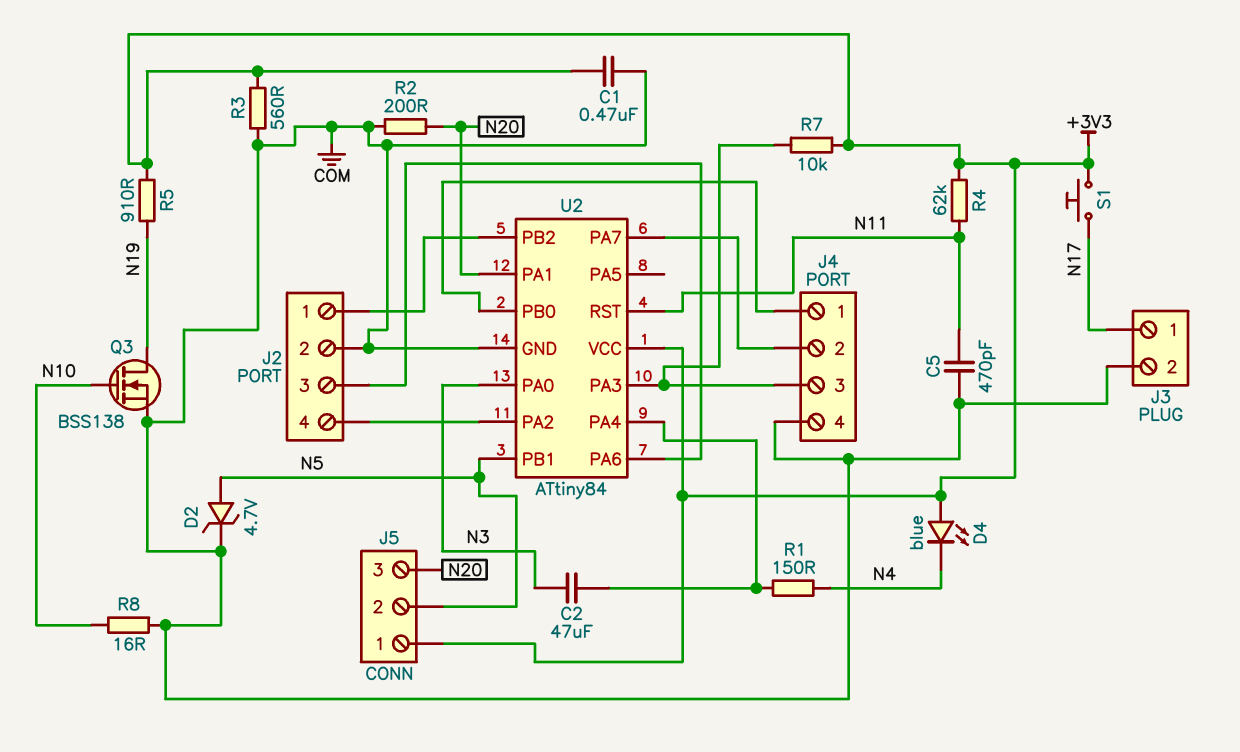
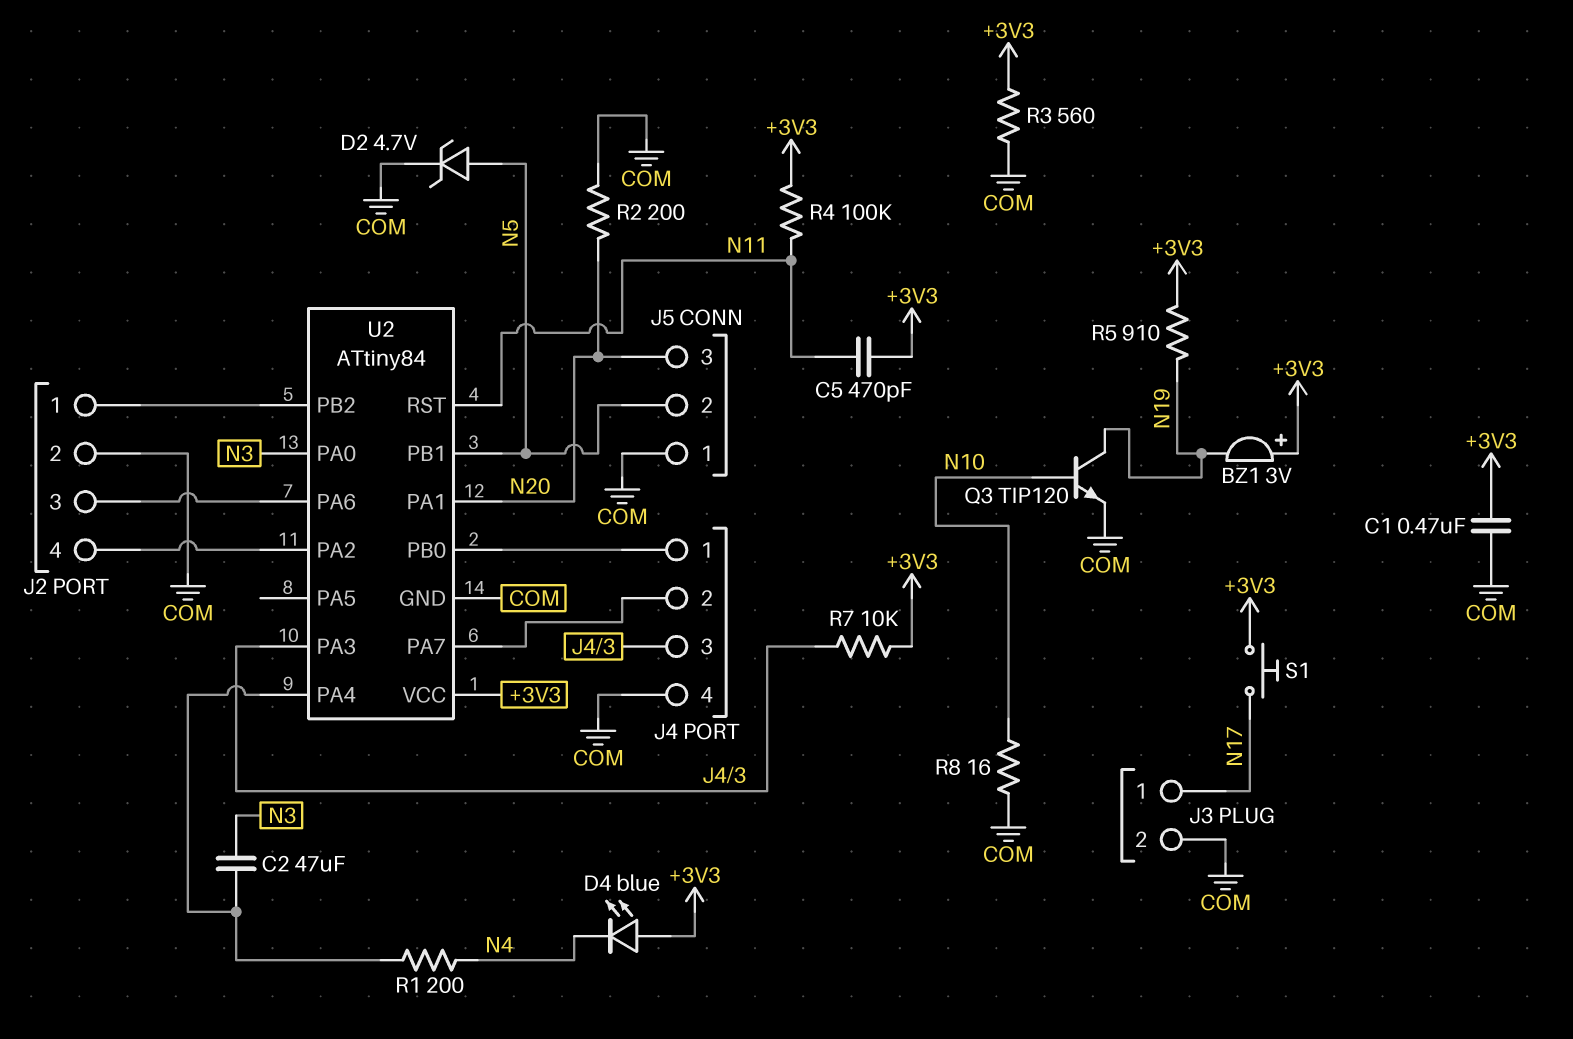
BZ1: none -> buzzer 3V (plus +3V3, minus N19)
C5: 470pF (COM, N11) -> 470pF (+3V3, N11)
J5 pin 1: +3V3 -> COM
Q3: NMOS BSS138 (G N10, D N19, S COM) -> NPN TIP120 (B N10, C N19, E COM)
R1: 150 (N4, U2/PA4) -> 200 (N4, U2/PA4)
R4: 62k (+3V3, N11) -> 100k (+3V3, N11)

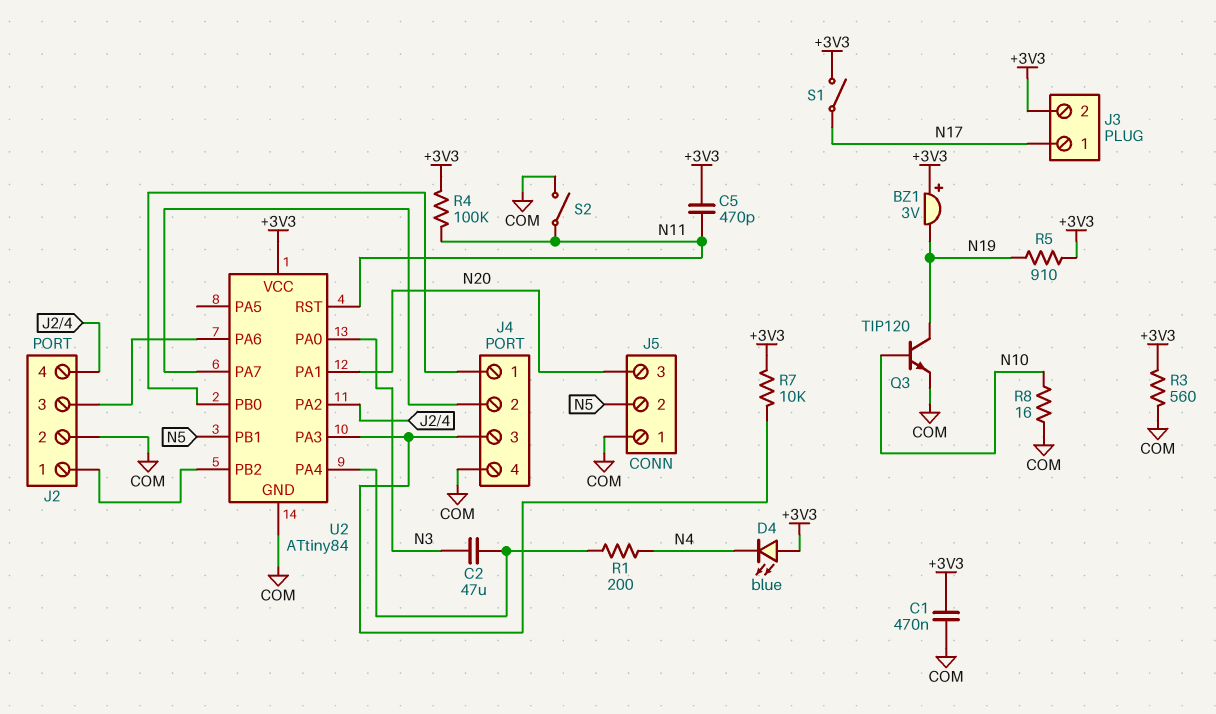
D2: zener 4.7V (A N5, K COM) -> none
J3 pin 2: COM -> +3V3
R2: 200 (COM, N20) -> none
S1: button (+3V3, N17) -> switch (+3V3, N17)
S2: none -> switch (COM, N11)

